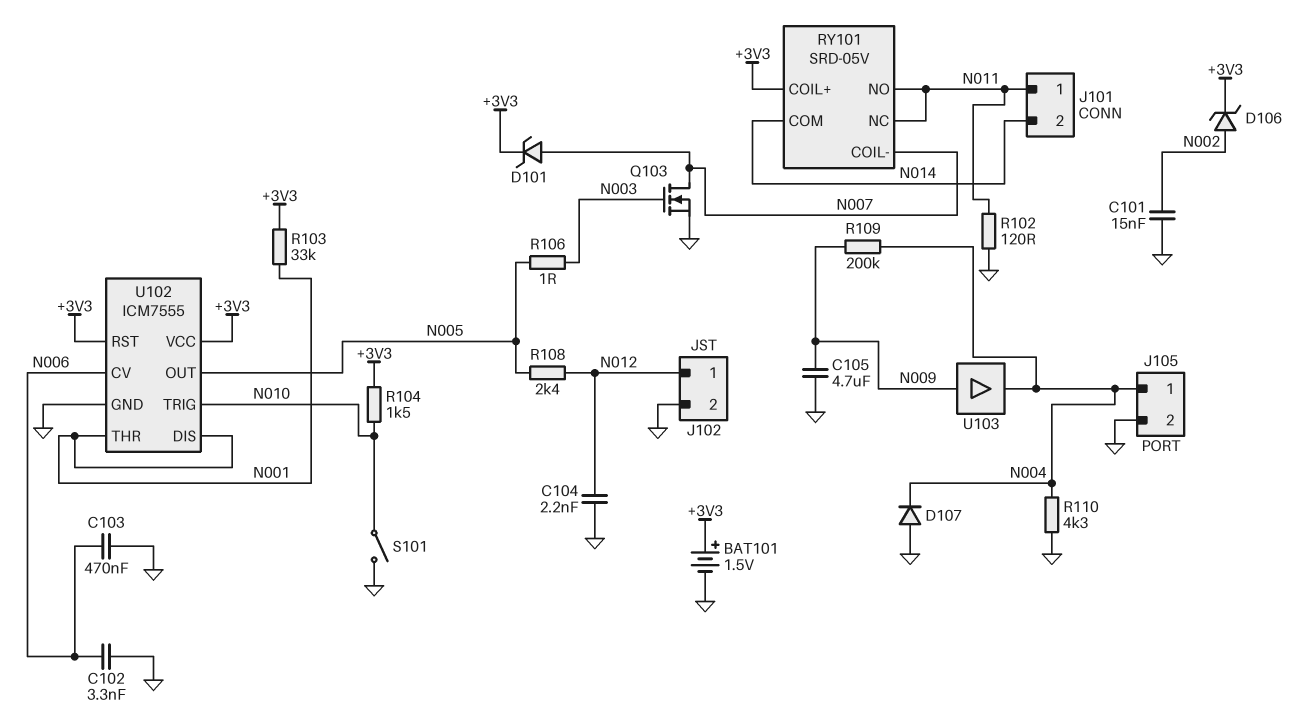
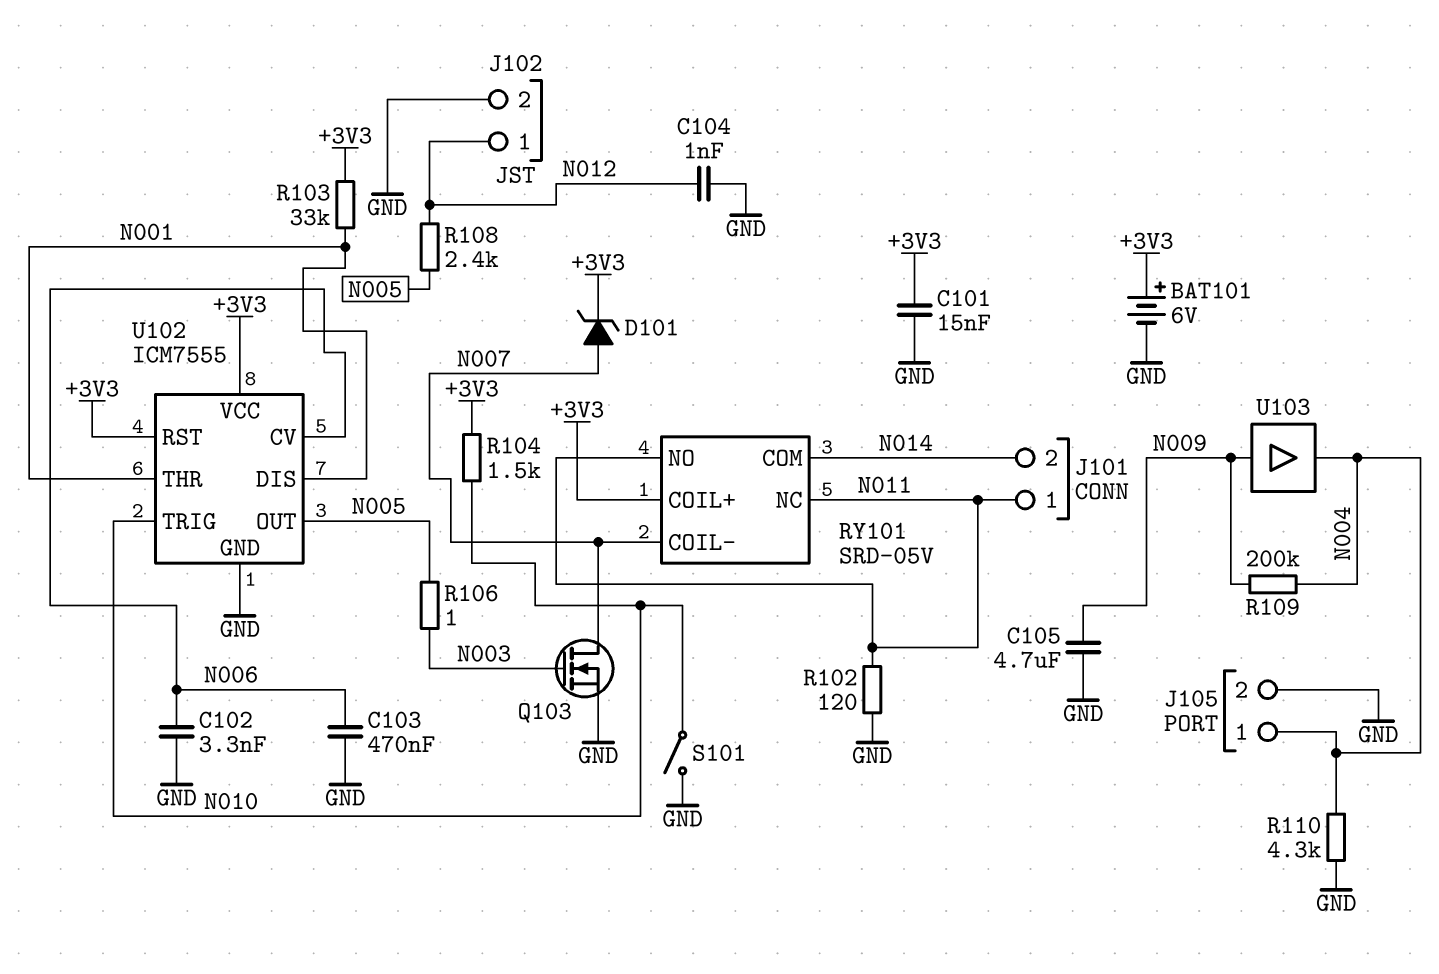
BAT101: 1.5V (plus +3V3, minus GND) -> 6V (plus +3V3, minus GND)
C101: 15nF (GND, N002) -> 15nF (+3V3, GND)
C104: 2.2nF (GND, N012) -> 1nF (GND, N012)
D106: zener (A N002, K +3V3) -> none
D107: diode (A GND, K N004) -> none

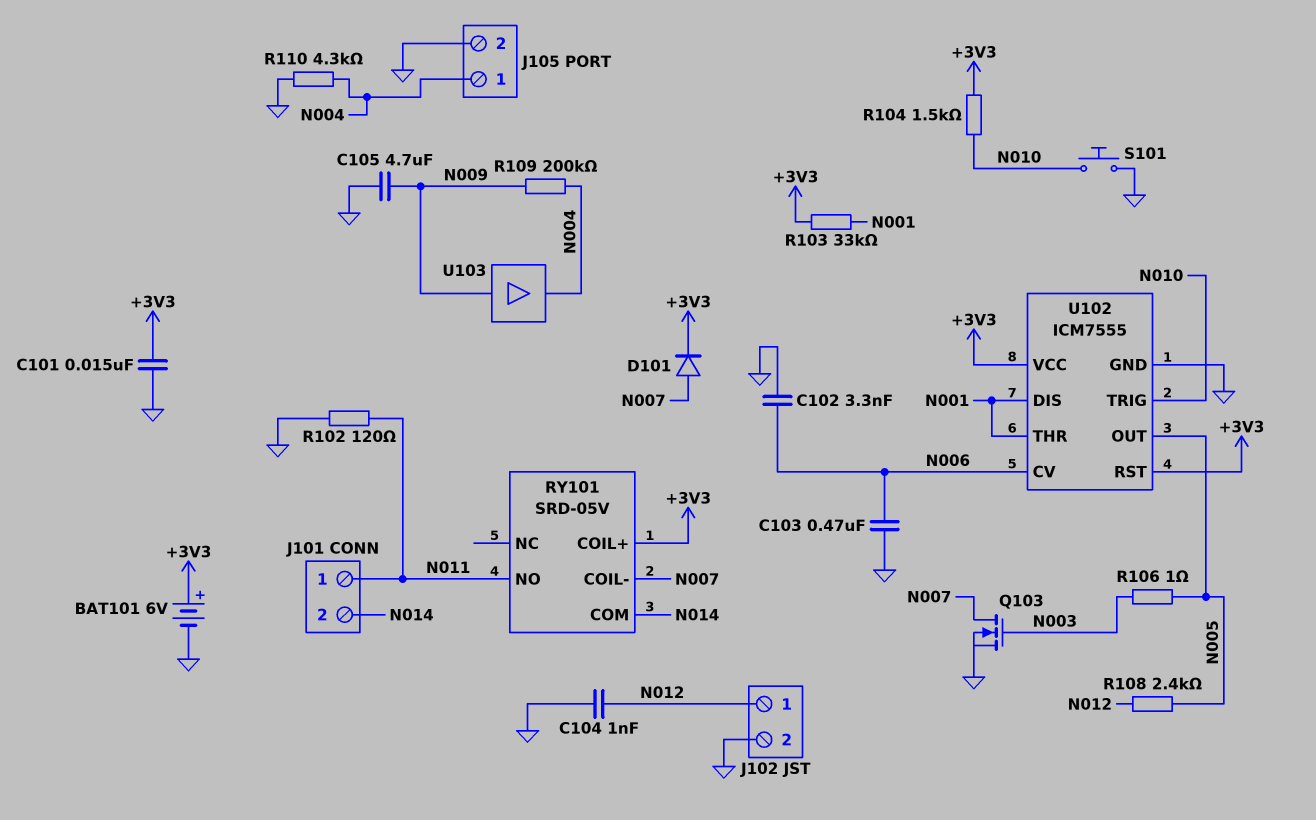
D101: zener (A N007, K +3V3) -> diode (A N007, K +3V3)
RY101 pin NC: N011 -> none
S101: switch (GND, N010) -> button (GND, N010)

